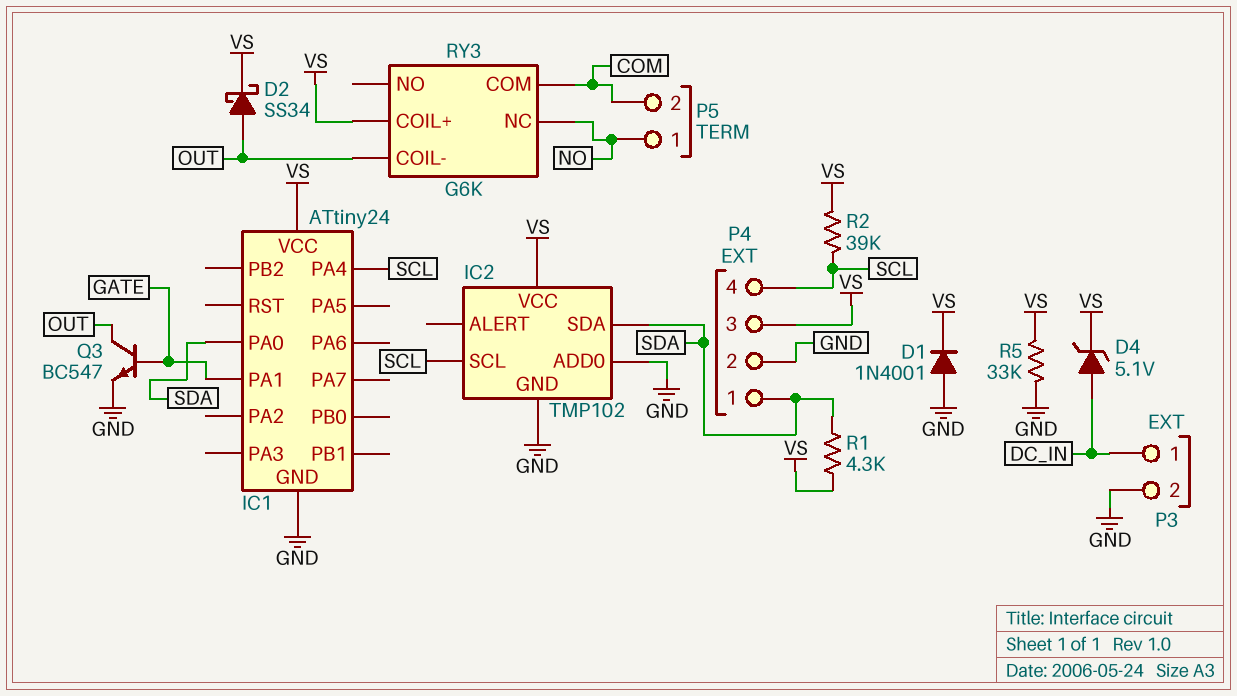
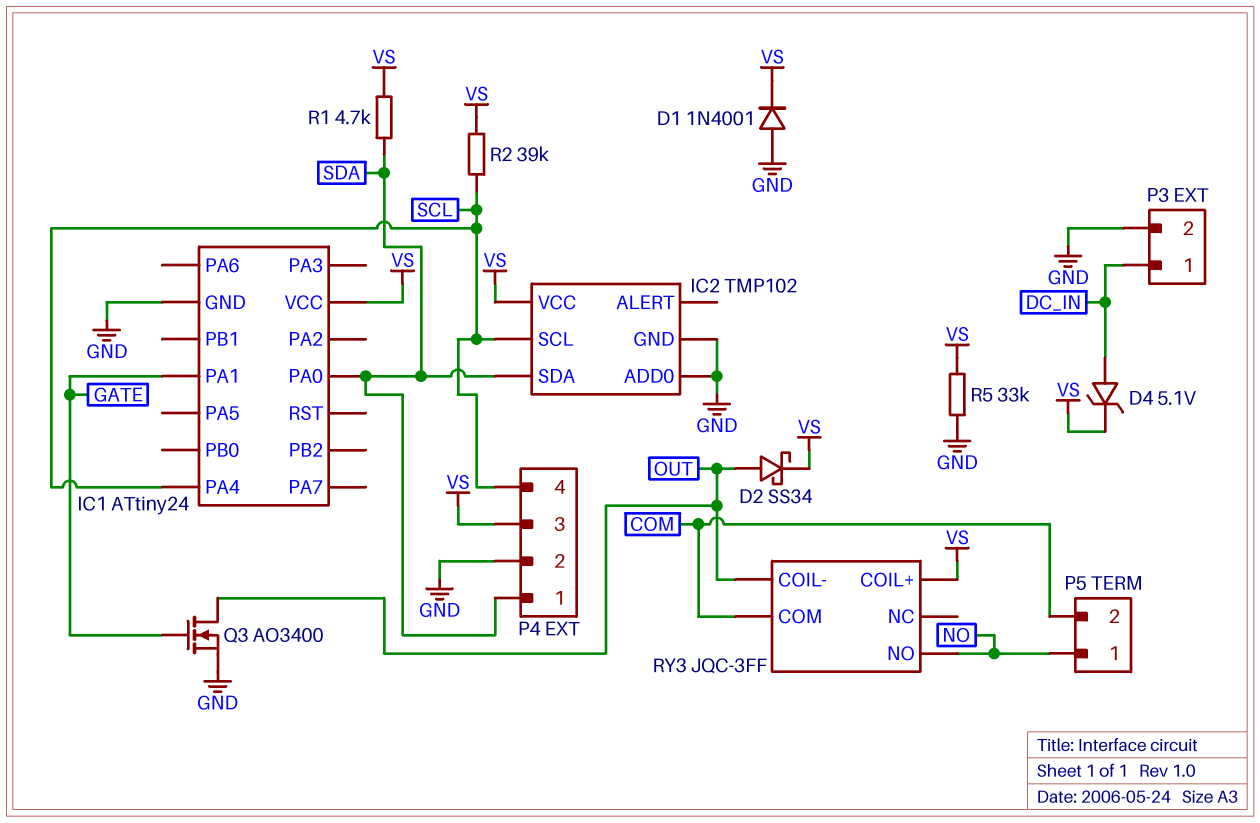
Q3: NPN BC547 (B GATE, C OUT, E GND) -> NMOS AO3400 (G GATE, D OUT, S GND)
R1: 4.3k (SDA, VS) -> 4.7k (SDA, VS)
RY3: G6K -> JQC-3FF
RY3 pin NC: NO -> none
RY3 pin NO: none -> NO

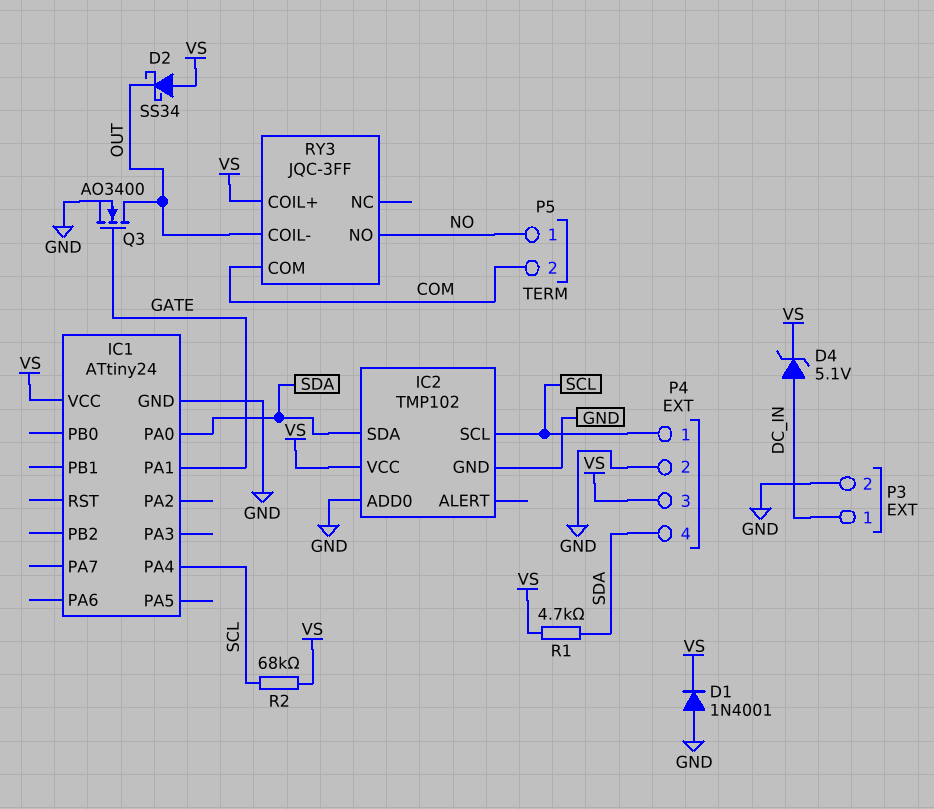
D2: schottky SS34 (A OUT, K VS) -> schottky SS34 (A VS, K OUT)
P4 pin 1: SDA -> SCL
P4 pin 4: SCL -> SDA
R2: 39k (SCL, VS) -> 68k (SCL, VS)
R5: 33k (GND, VS) -> none

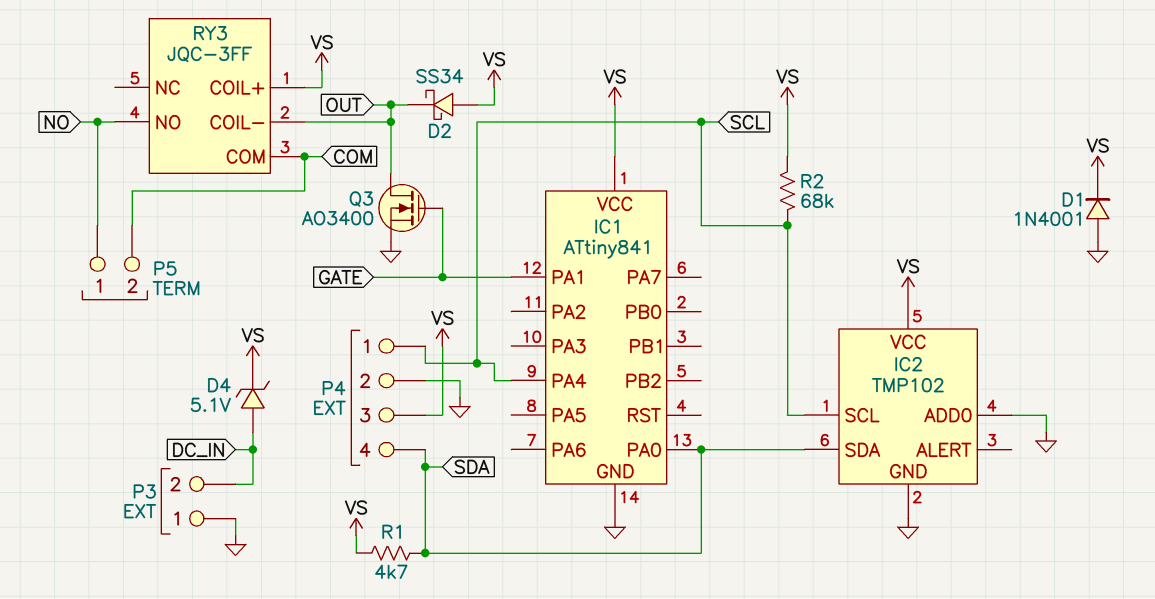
IC1: ATtiny24 -> ATtiny841
P3 pin 1: DC_IN -> GND
P3 pin 2: GND -> DC_IN

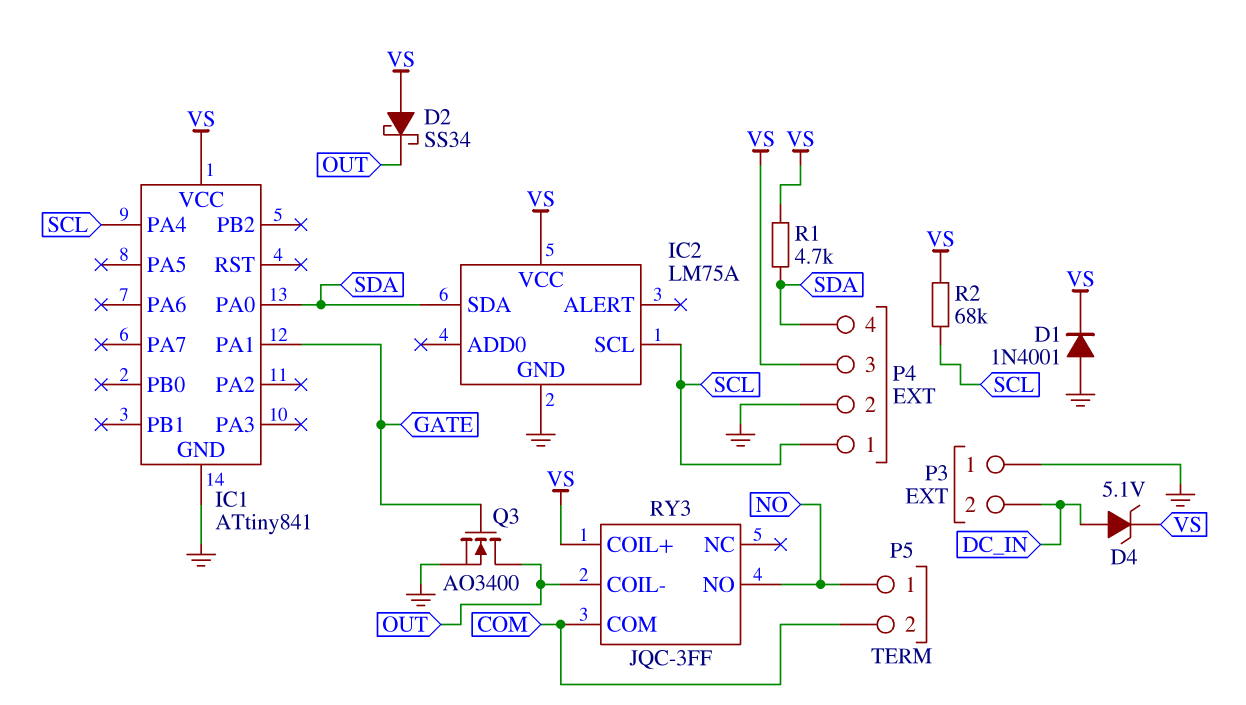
IC2: TMP102 -> LM75A
IC2 pin ADD0: GND -> none

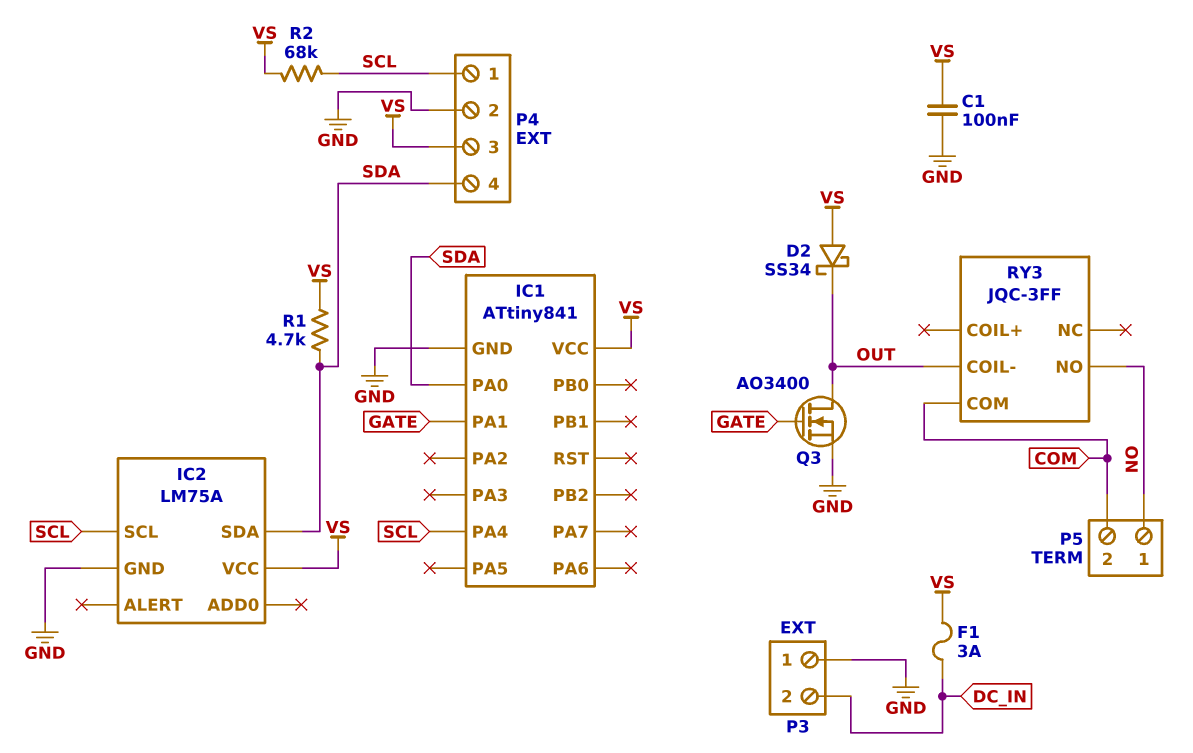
C1: none -> 100nF (GND, VS)
D1: diode 1N4001 (A GND, K VS) -> none
D4: zener 5.1V (A DC_IN, K VS) -> none
F1: none -> 3A (DC_IN, VS)
RY3 pin COIL+: VS -> none

